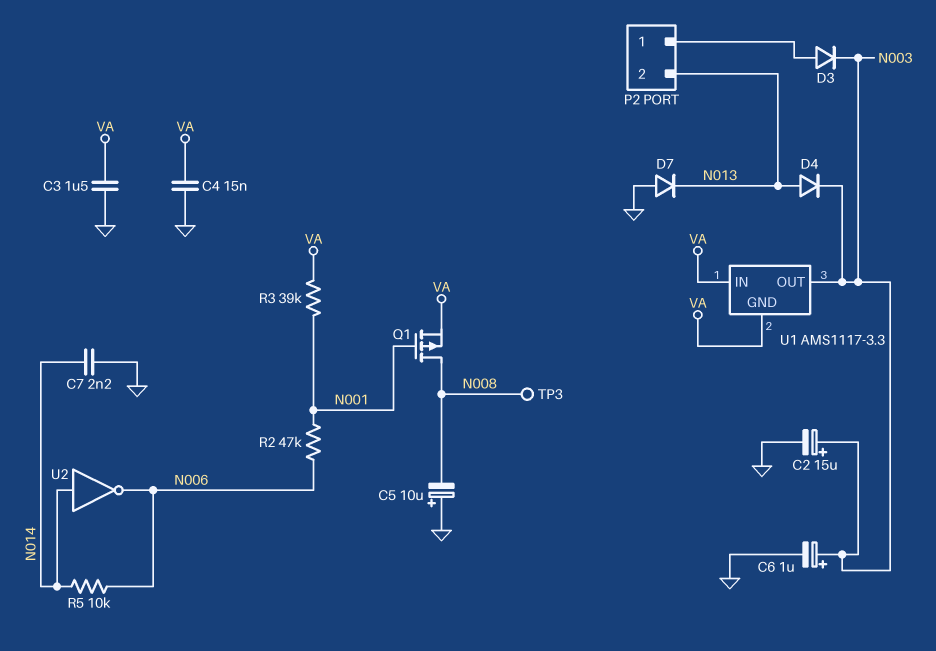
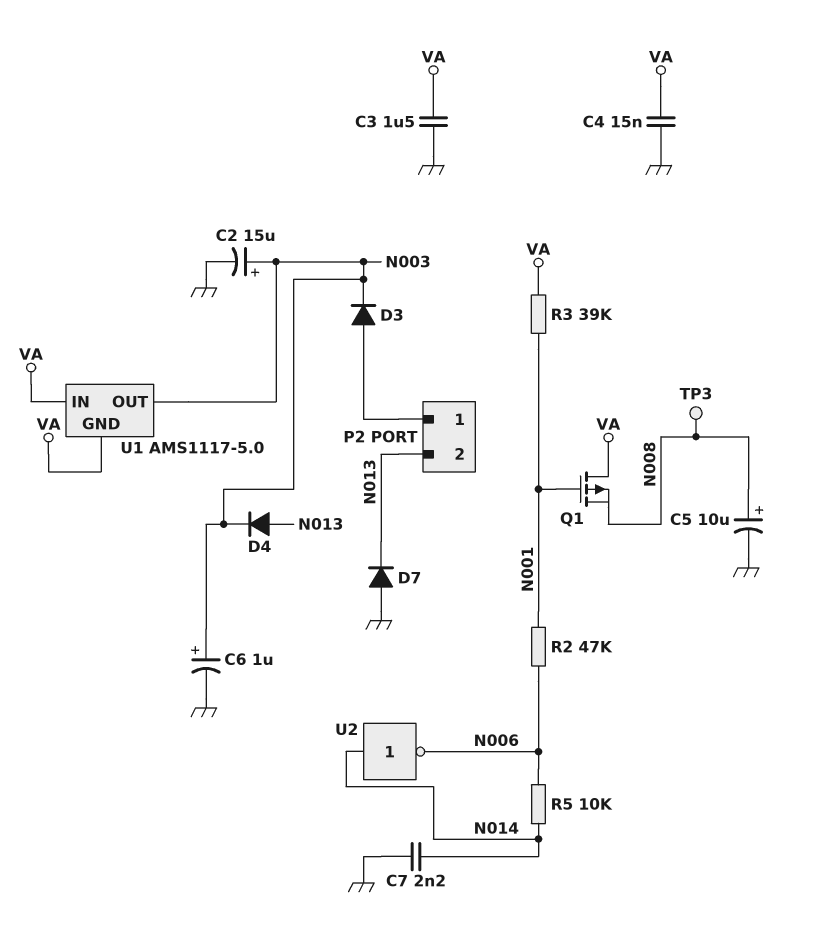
C5: 10uF (plus GND, minus N008) -> 10uF (plus N008, minus GND)
Q1: PMOS (G N001, D N008, S VA) -> PMOS (G N001, D VA, S N008)
U1: AMS1117-3.3 -> AMS1117-5.0

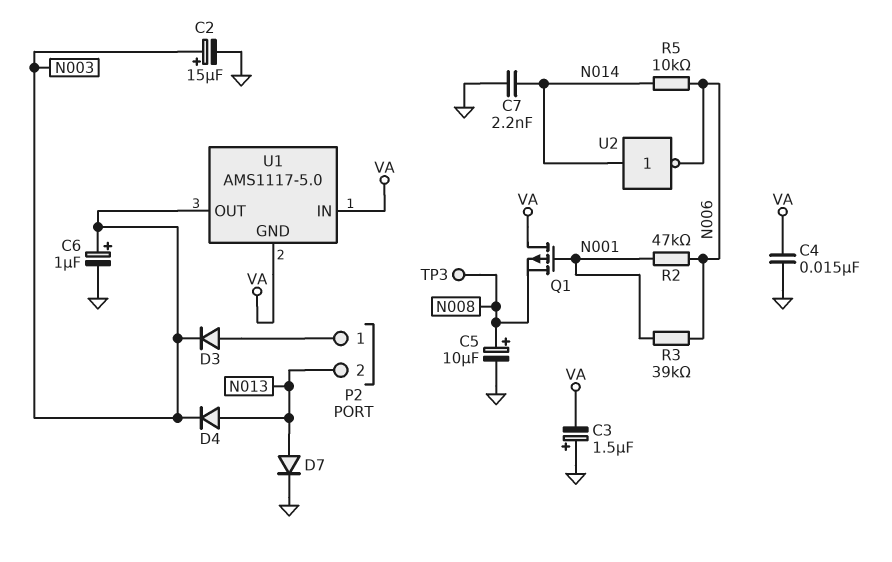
C3: 1.5uF (GND, VA) -> 1.5uF (plus GND, minus VA)
D7: diode (A GND, K N013) -> diode (A N013, K GND)
R3: 39k (N001, VA) -> 39k (N001, N006)

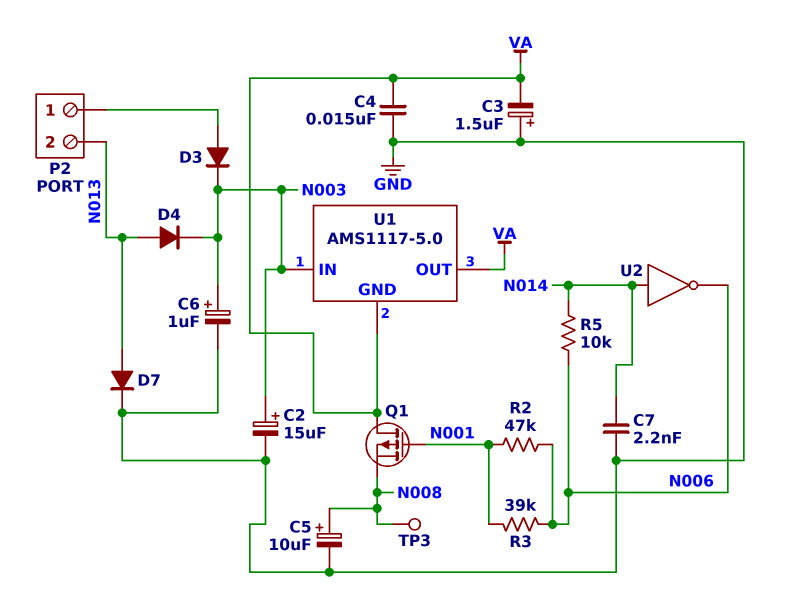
U1 pin IN: VA -> N003
U1 pin OUT: N003 -> VA

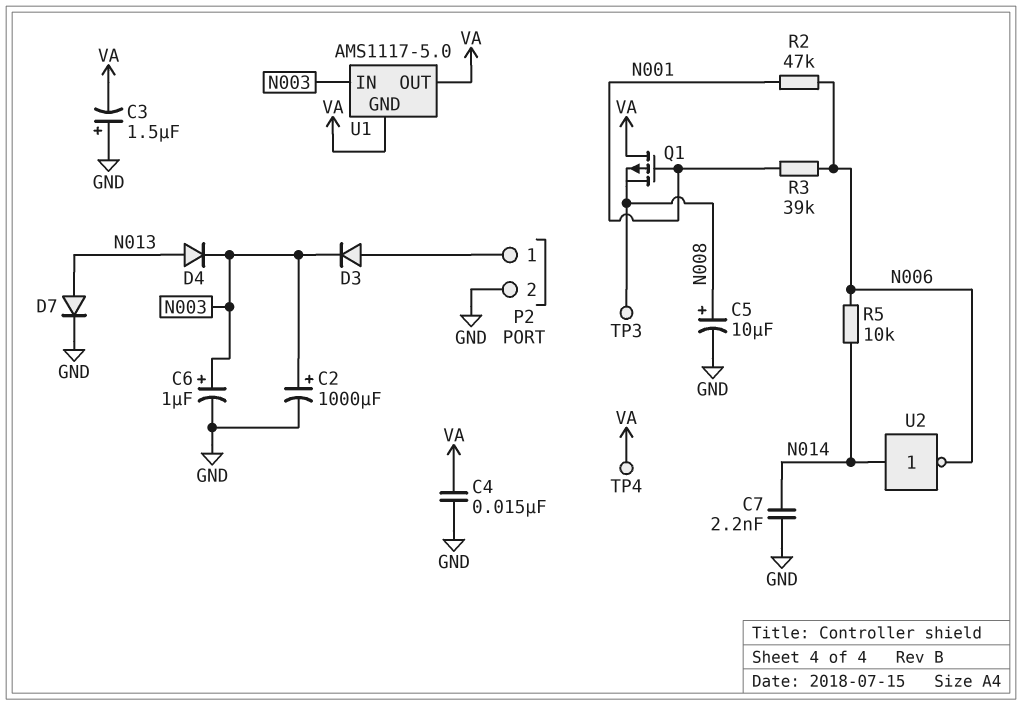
C2: 15uF (plus N003, minus GND) -> 1000uF (plus N003, minus GND)
P2 pin 2: N013 -> GND
TP4: none -> test point (VA)

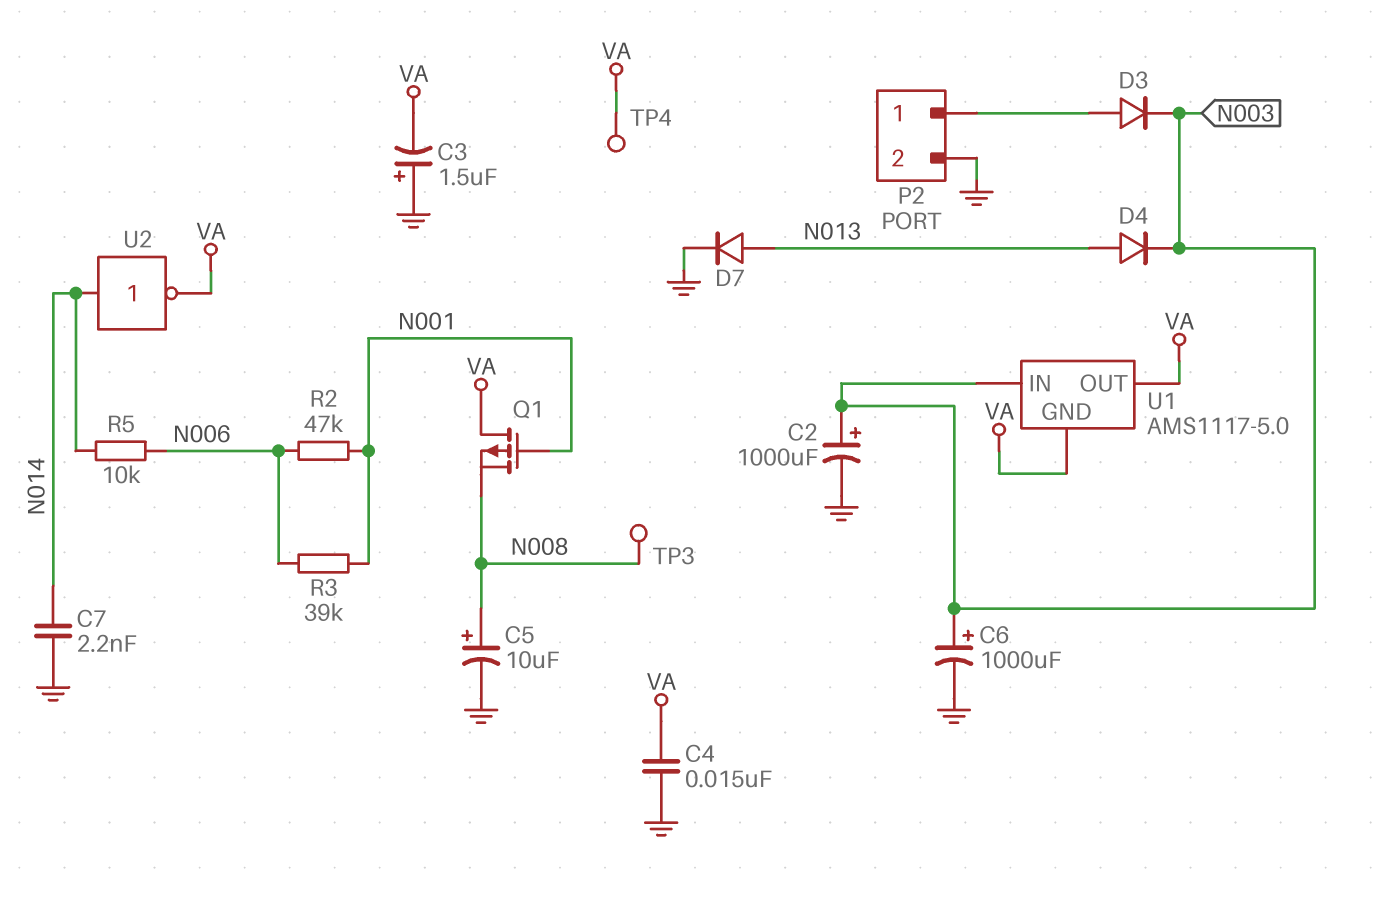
C6: 1uF (plus N003, minus GND) -> 1000uF (plus N003, minus GND)
U2: NOT (in N014, out N006) -> NOT (in N014, out VA)

